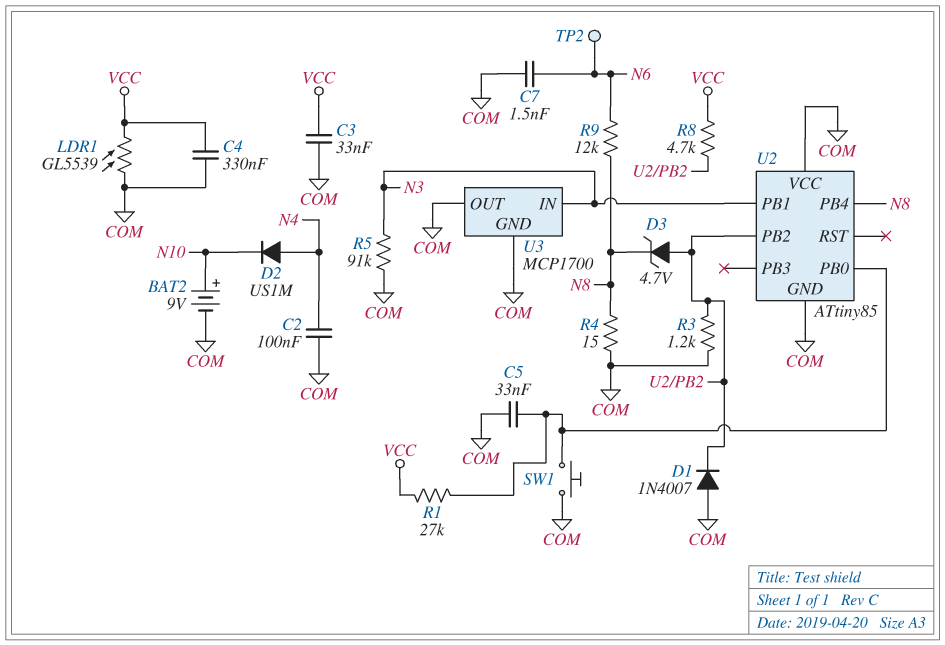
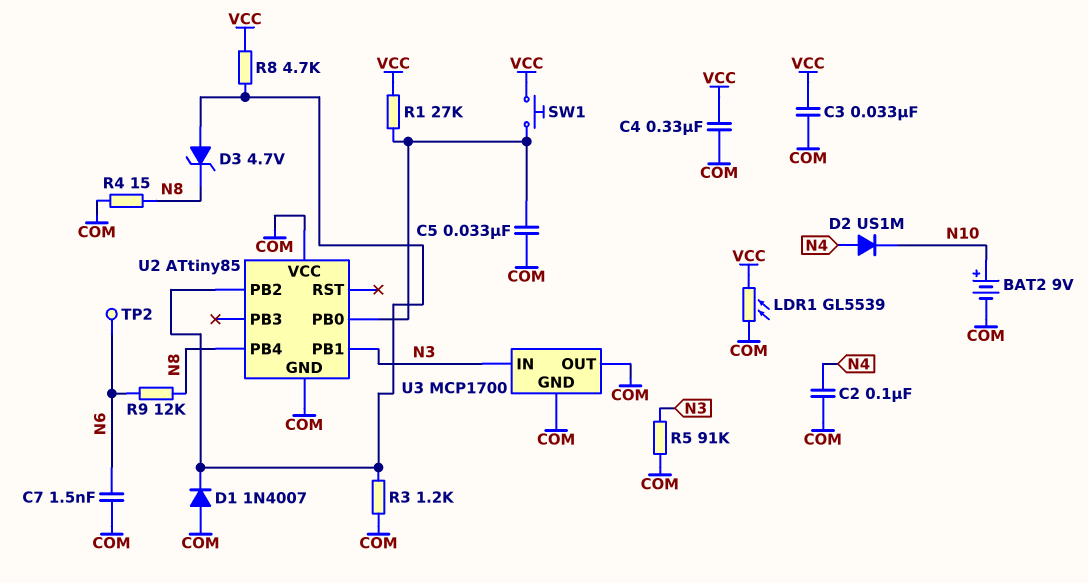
SW1: button (COM, U2/PB0) -> button (U2/PB0, VCC)

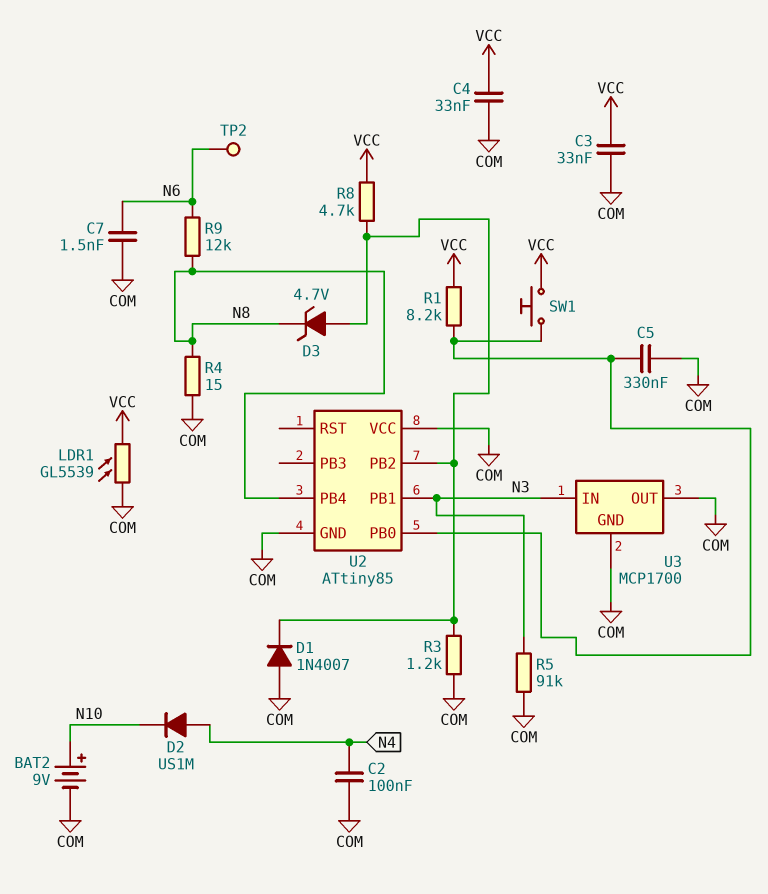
C4: 330nF (COM, VCC) -> 33nF (COM, VCC)
C5: 33nF (COM, U2/PB0) -> 330nF (COM, U2/PB0)
R1: 27k (U2/PB0, VCC) -> 8.2k (U2/PB0, VCC)

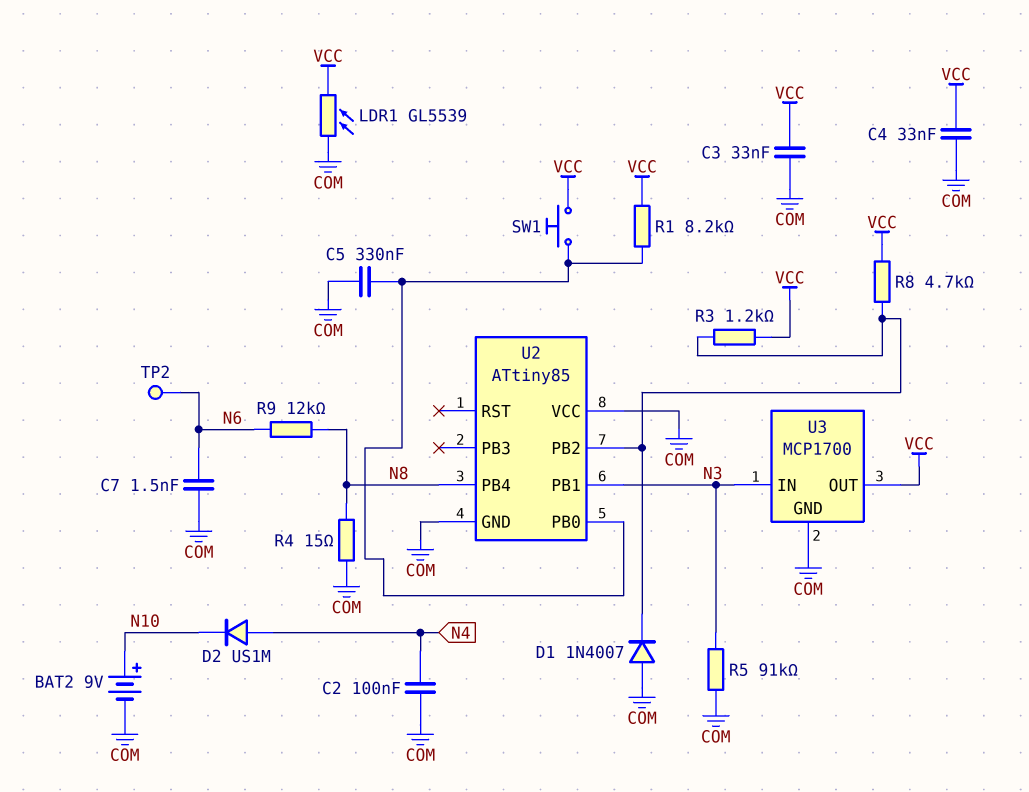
D3: zener 4.7V (A U2/PB2, K N8) -> none
R3: 1.2k (COM, U2/PB2) -> 1.2k (U2/PB2, VCC)
U3 pin OUT: COM -> VCC

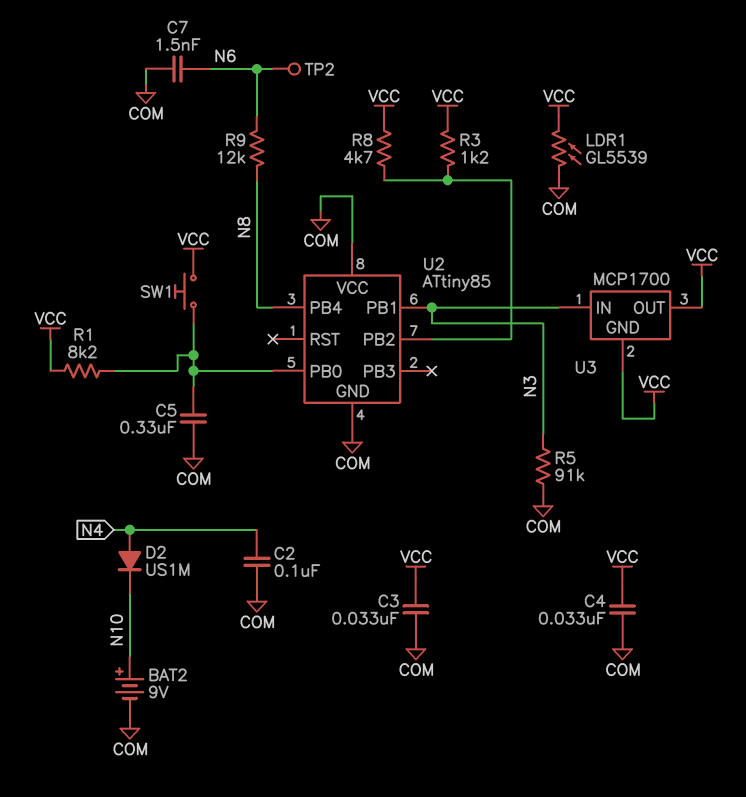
D1: diode 1N4007 (A COM, K U2/PB2) -> none
R4: 15 (COM, N8) -> none
U3 pin GND: COM -> VCC

